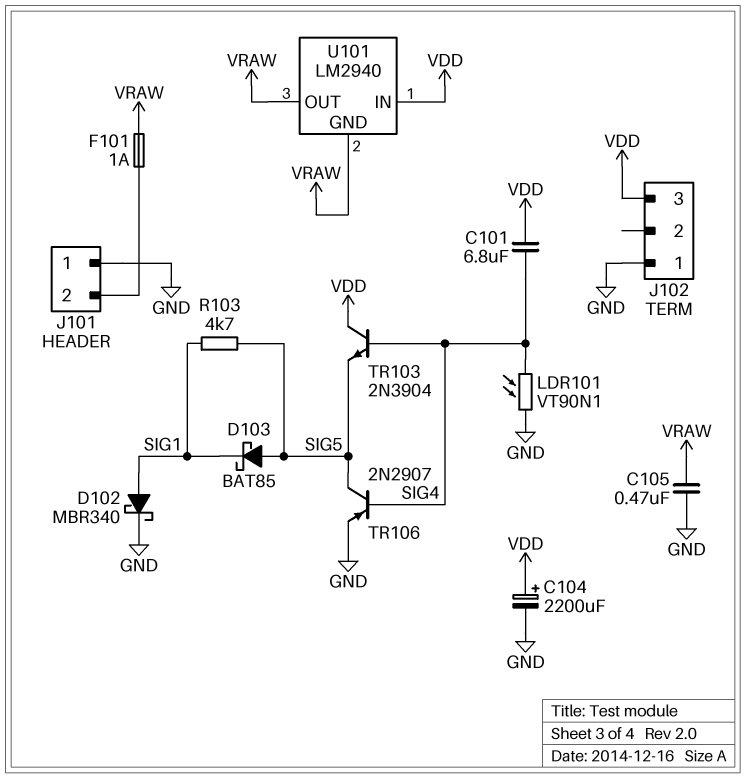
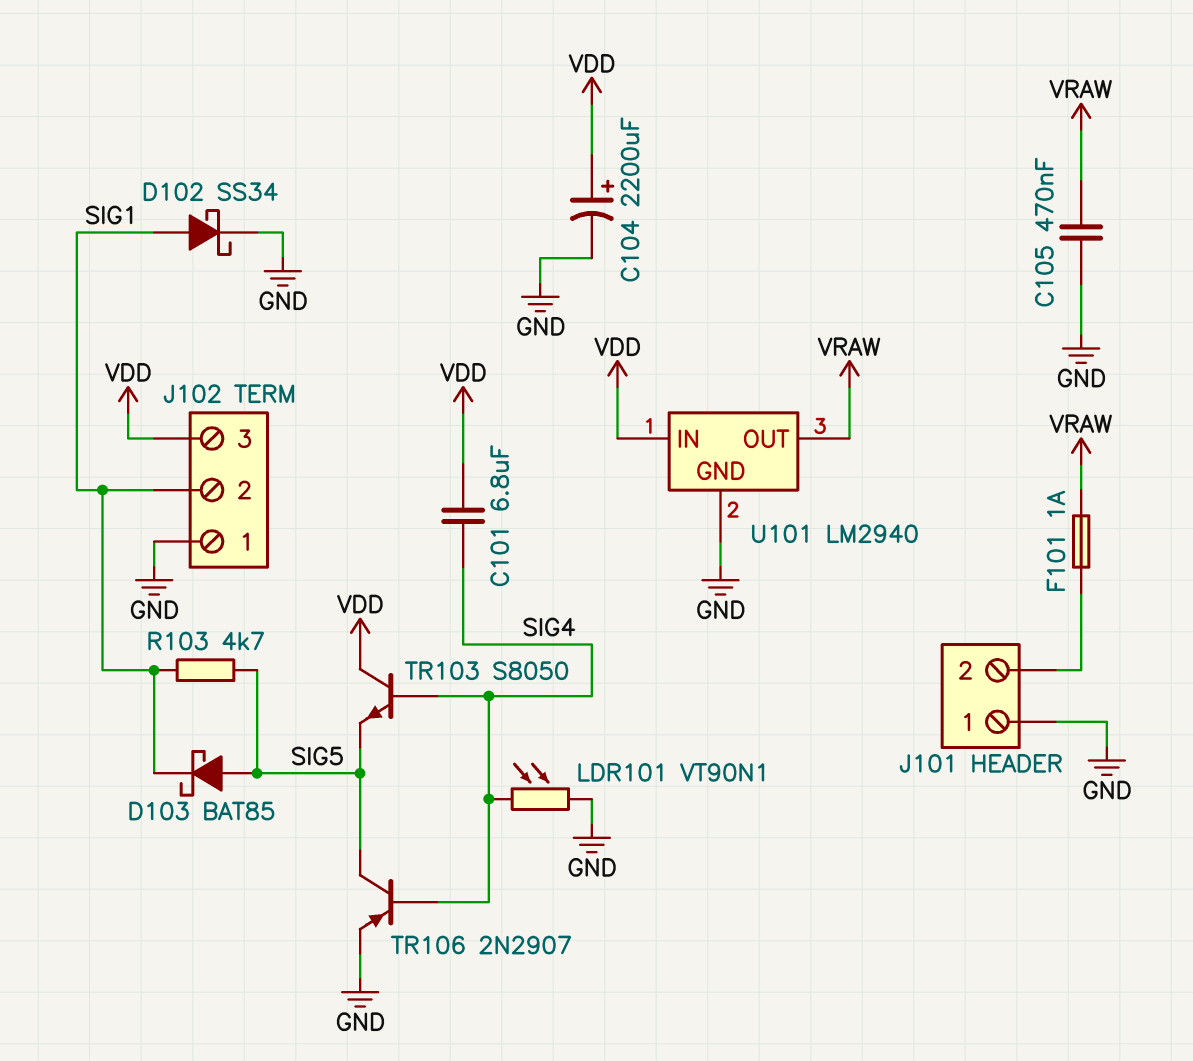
D102: schottky MBR340 (A SIG1, K GND) -> schottky SS34 (A SIG1, K GND)
J102 pin 2: none -> SIG1
TR103: NPN 2N3904 (B SIG4, C VDD, E SIG5) -> NPN S8050 (B SIG4, C VDD, E SIG5)
U101 pin GND: VRAW -> GND

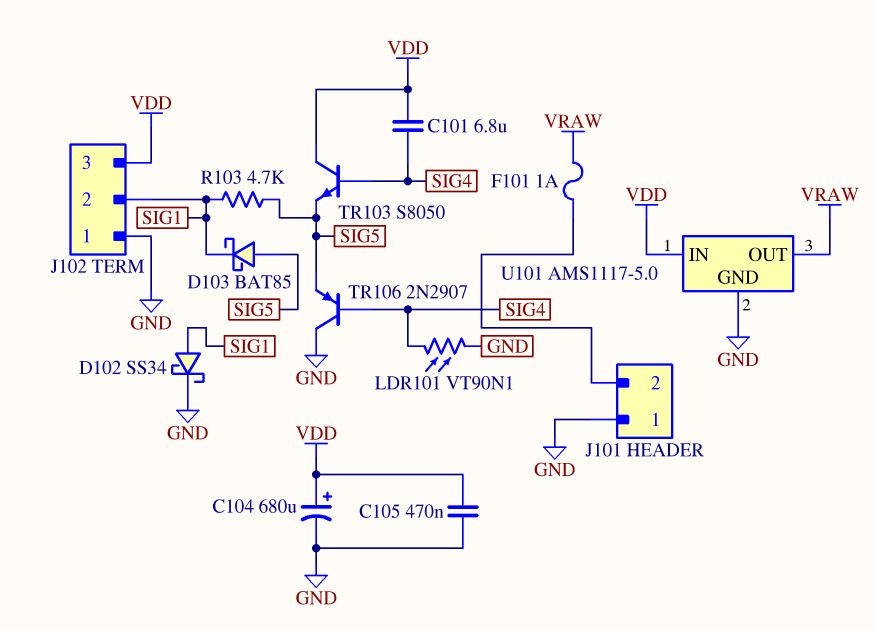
C104: 2200uF (plus VDD, minus GND) -> 680uF (plus VDD, minus GND)
C105: 470nF (GND, VRAW) -> 470nF (GND, VDD)
TR106: PNP 2N2907 (B SIG4, C SIG5, E GND) -> PNP 2N2907 (B SIG4, C GND, E SIG5)
U101: LM2940 -> AMS1117-5.0

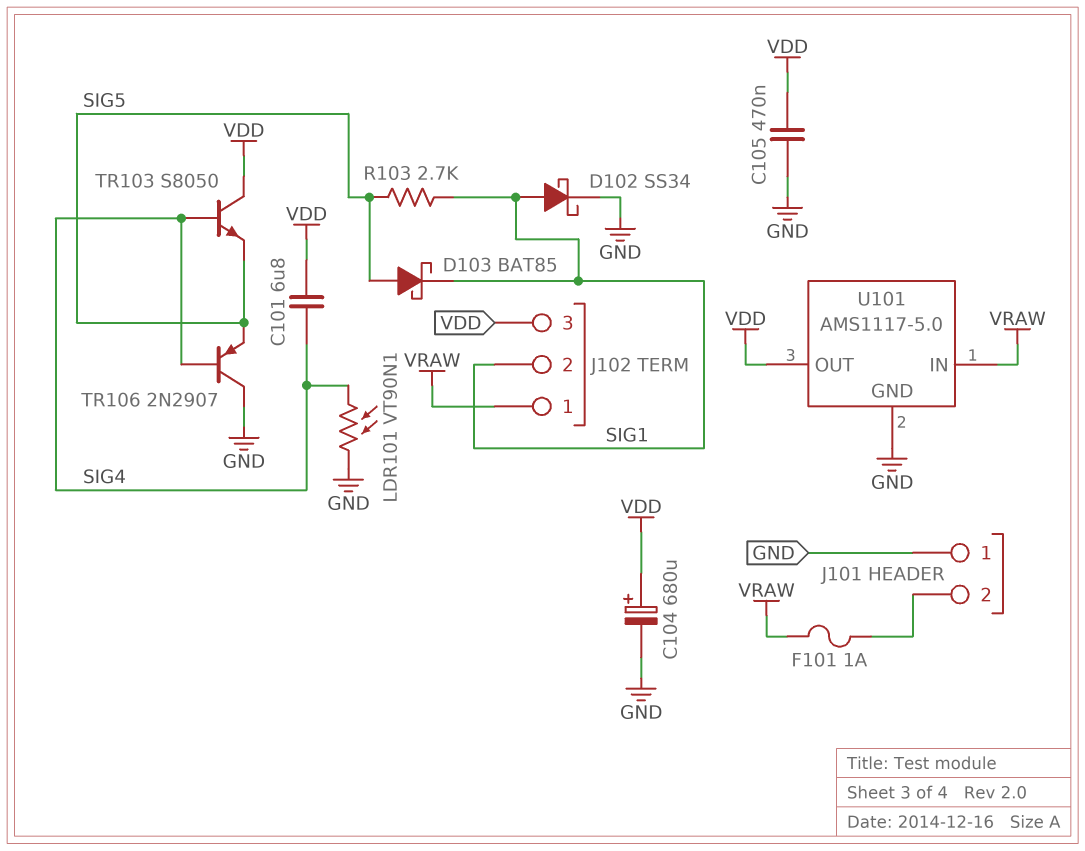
J102 pin 1: GND -> VRAW
R103: 4.7k (SIG1, SIG5) -> 2.7k (SIG1, SIG5)
U101 pin IN: VDD -> VRAW
U101 pin OUT: VRAW -> VDD

